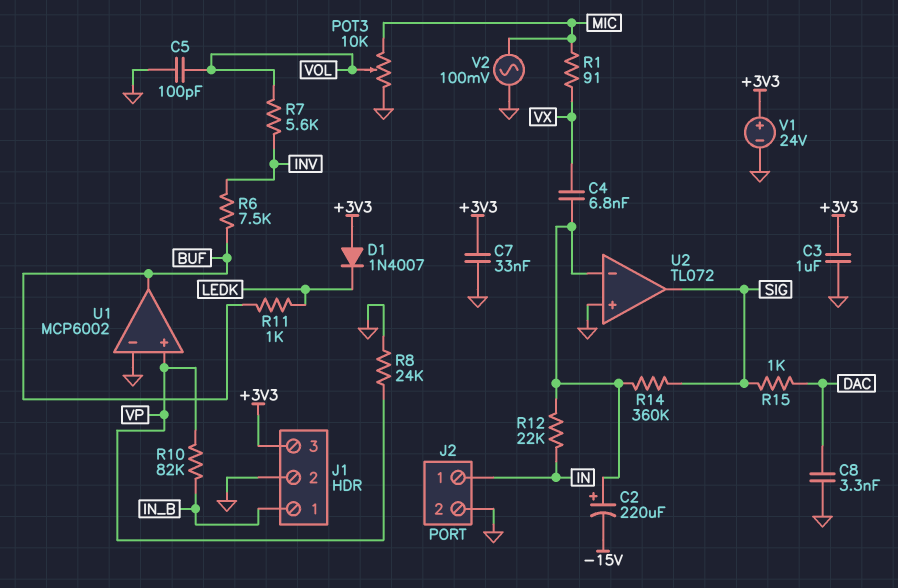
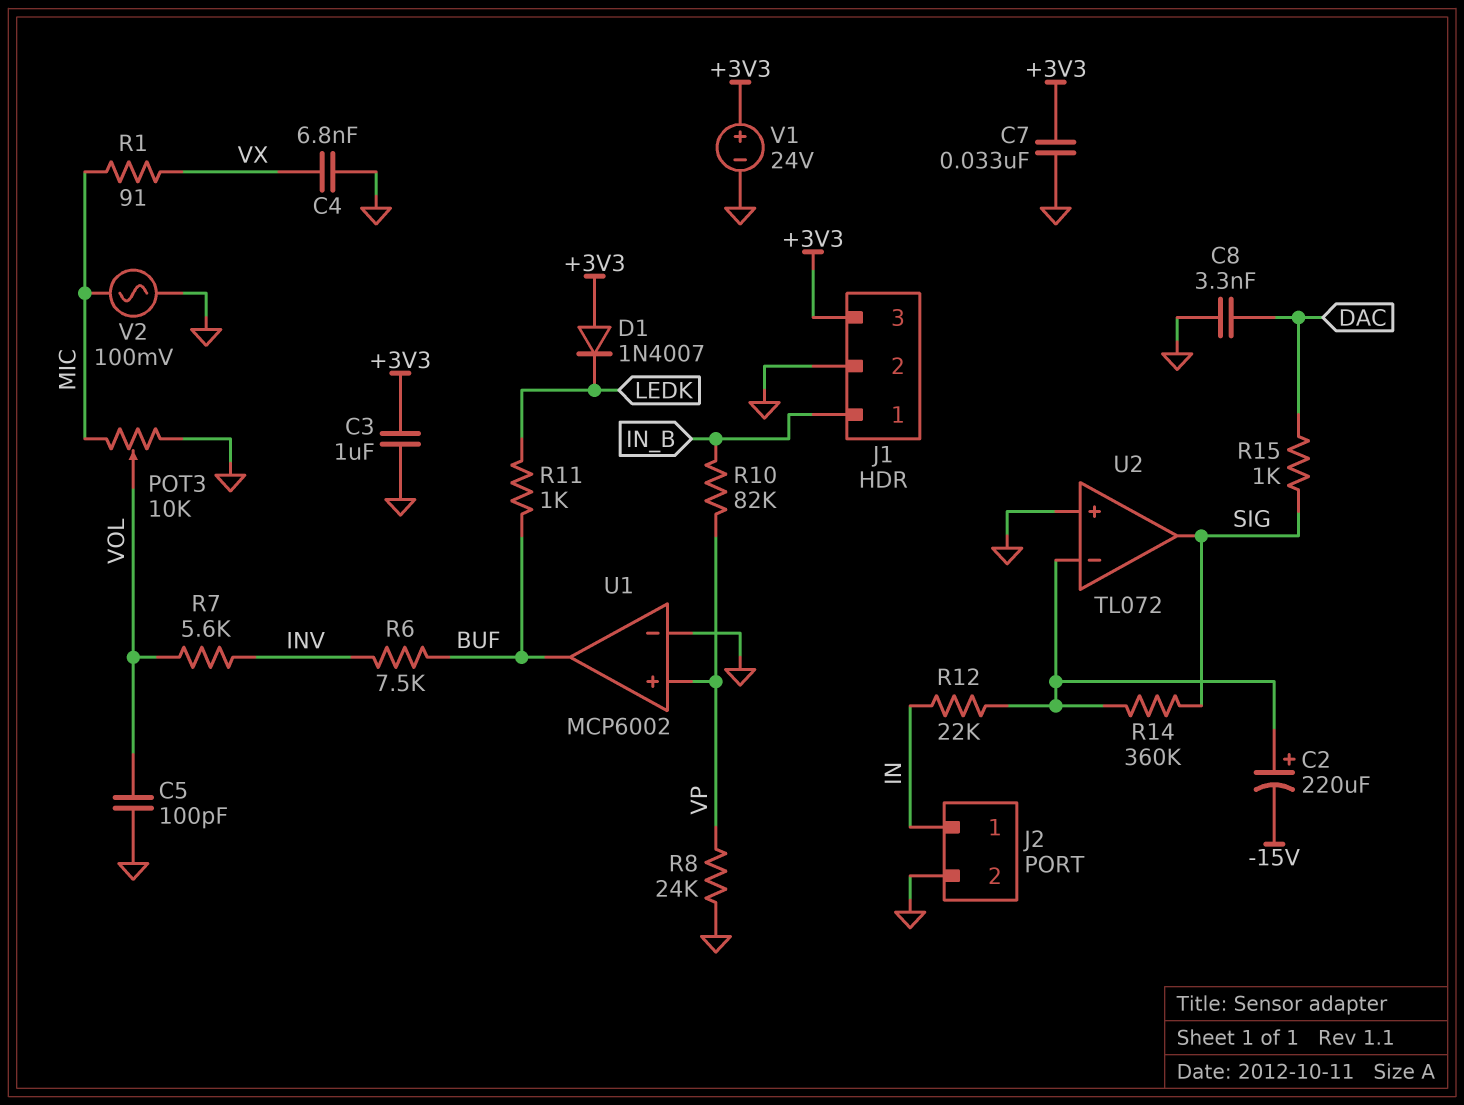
C4: 6.8nF (U2/in-, VX) -> 6.8nF (GND, VX)

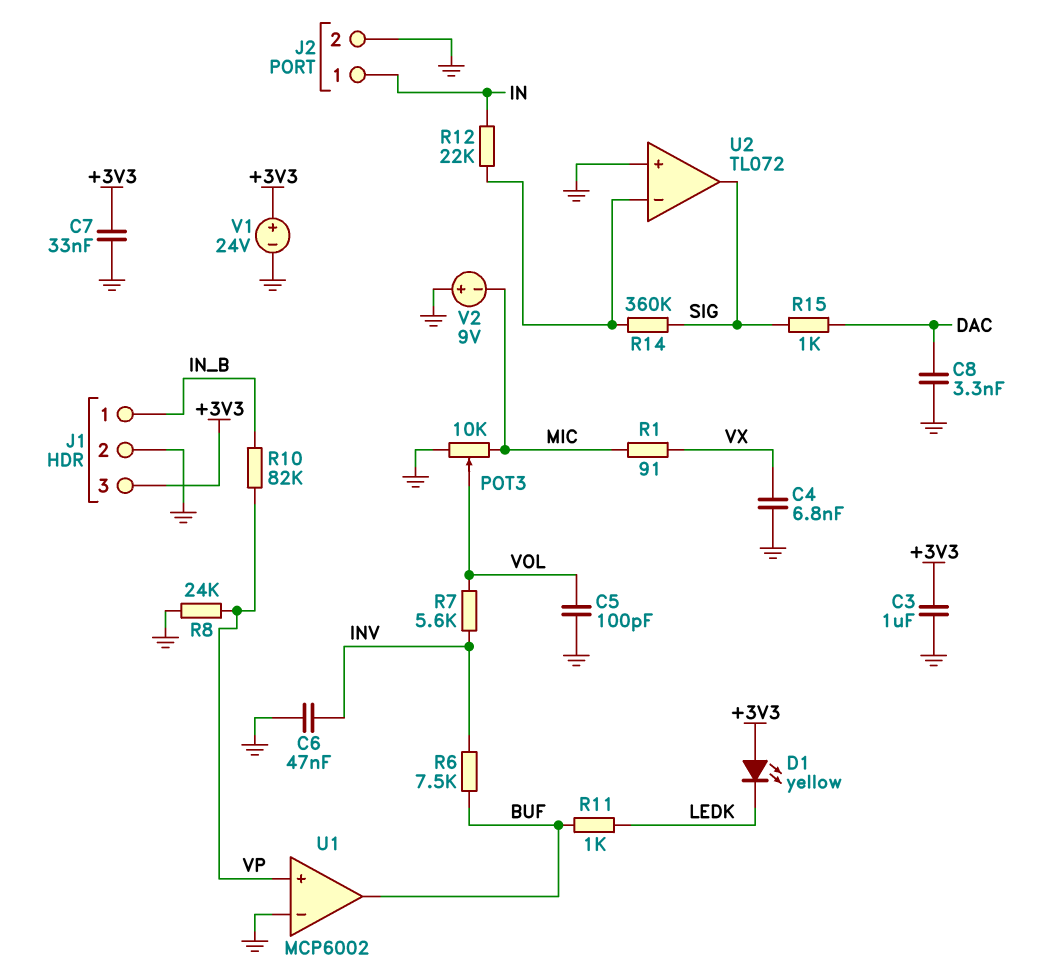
C2: 220uF (plus U2/in-, minus -15V) -> none
C6: none -> 47nF (GND, INV)
D1: diode 1N4007 (A +3V3, K LEDK) -> LED yellow (A +3V3, K LEDK)
V2: AC 100mV (GND, MIC) -> 9V (plus GND, minus MIC)

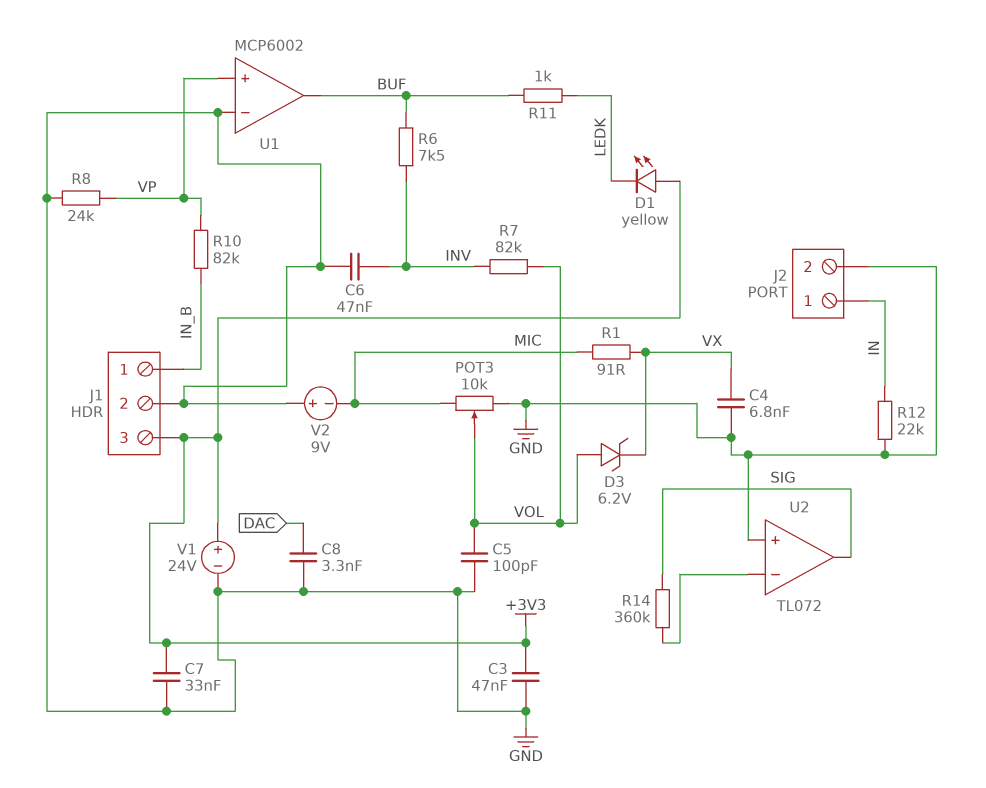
C3: 1uF (+3V3, GND) -> 47nF (+3V3, GND)
D3: none -> zener 6.2V (A VOL, K VX)
R7: 5.6k (INV, VOL) -> 82k (INV, VOL)
R12: 22k (IN, U2/in-) -> 22k (GND, IN)
R15: 1k (DAC, SIG) -> none

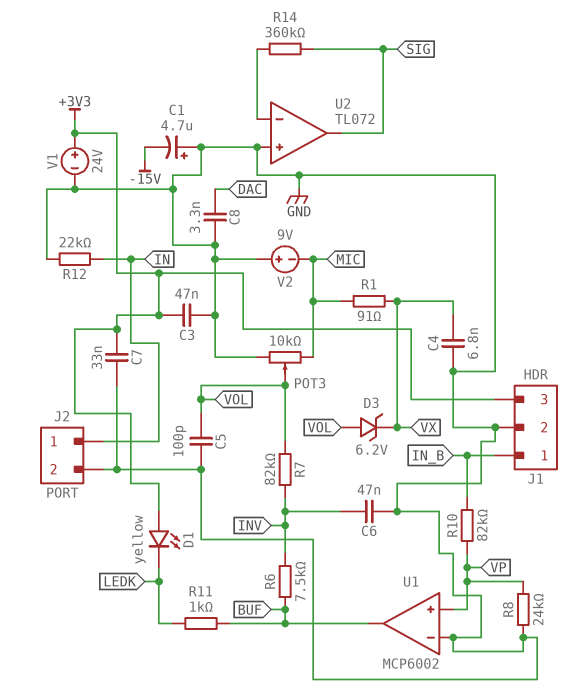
C1: none -> 4.7uF (plus GND, minus -15V)

